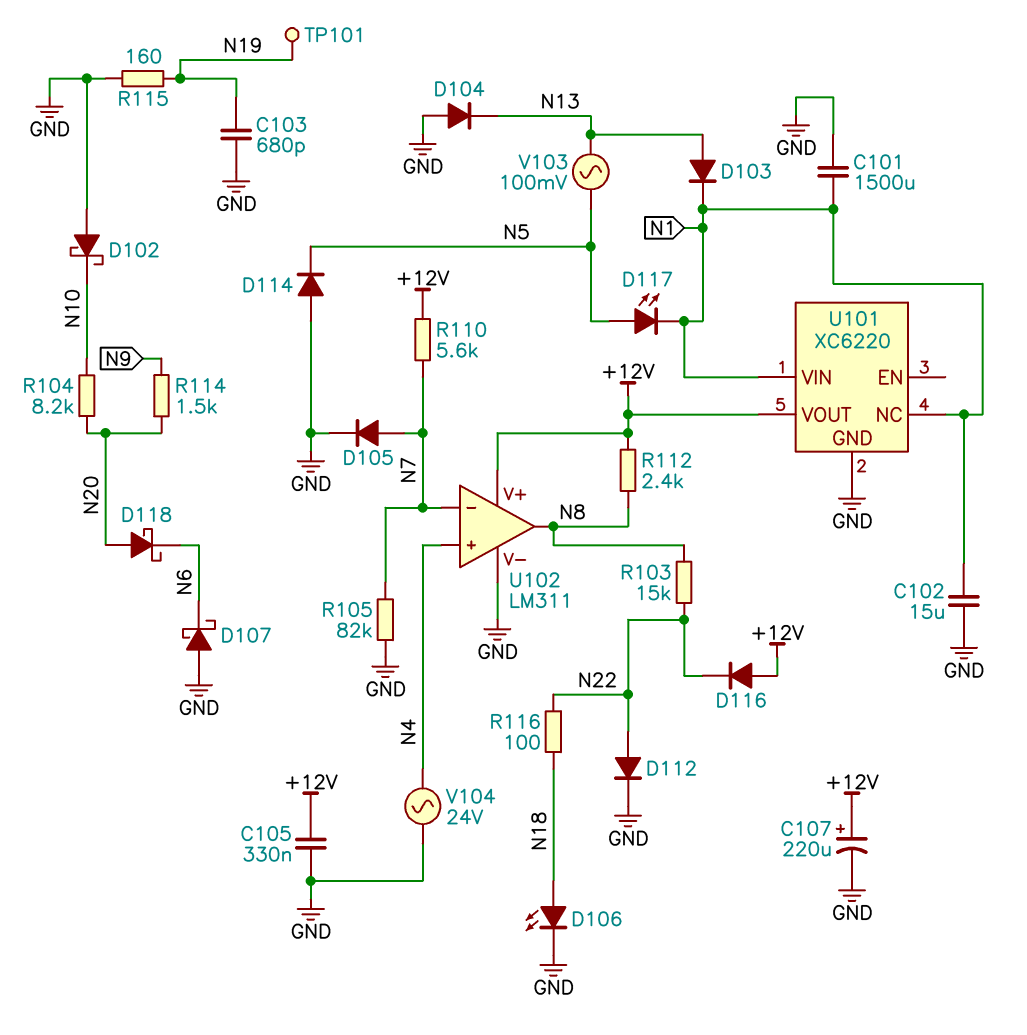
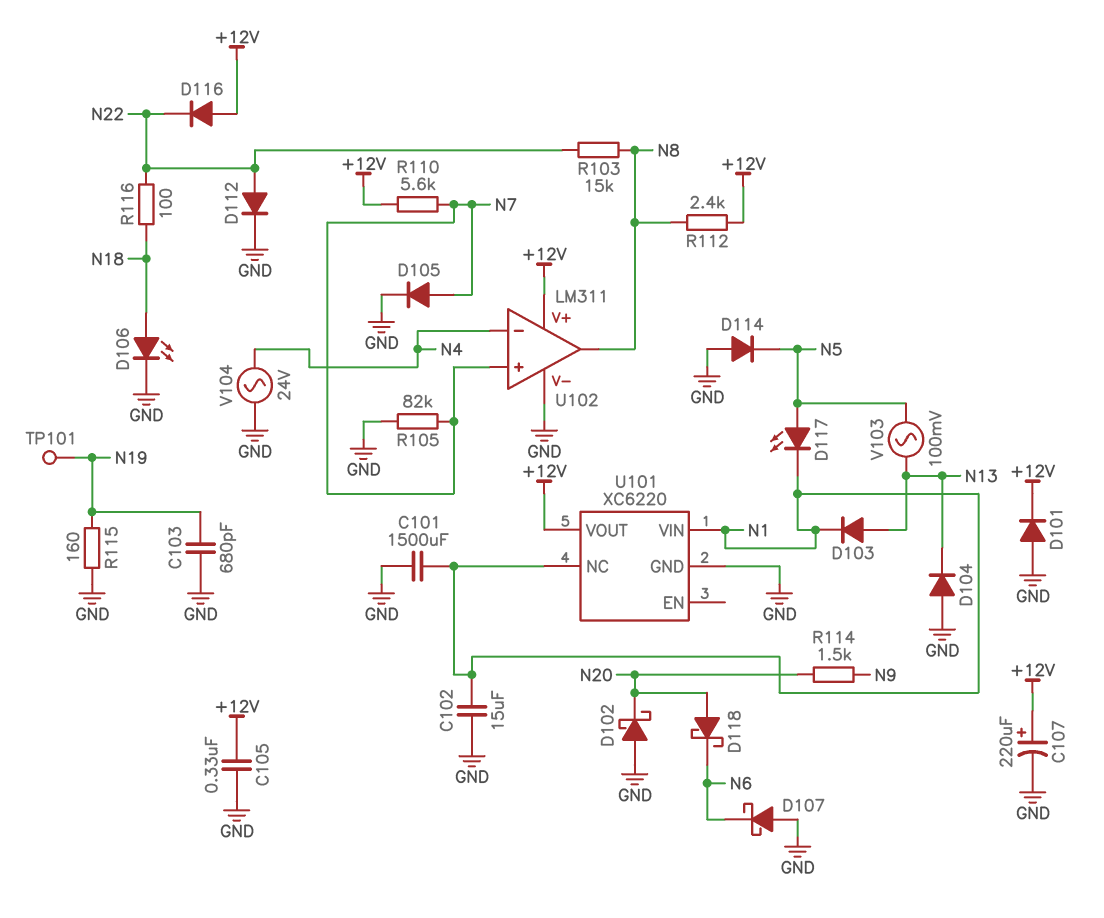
D101: none -> diode (A GND, K +12V)
D102: schottky (A GND, K N10) -> schottky (A GND, K N20)
R104: 8.2k (N10, N20) -> none
U102 pin in+: N4 -> N7
U102 pin in-: N7 -> N4

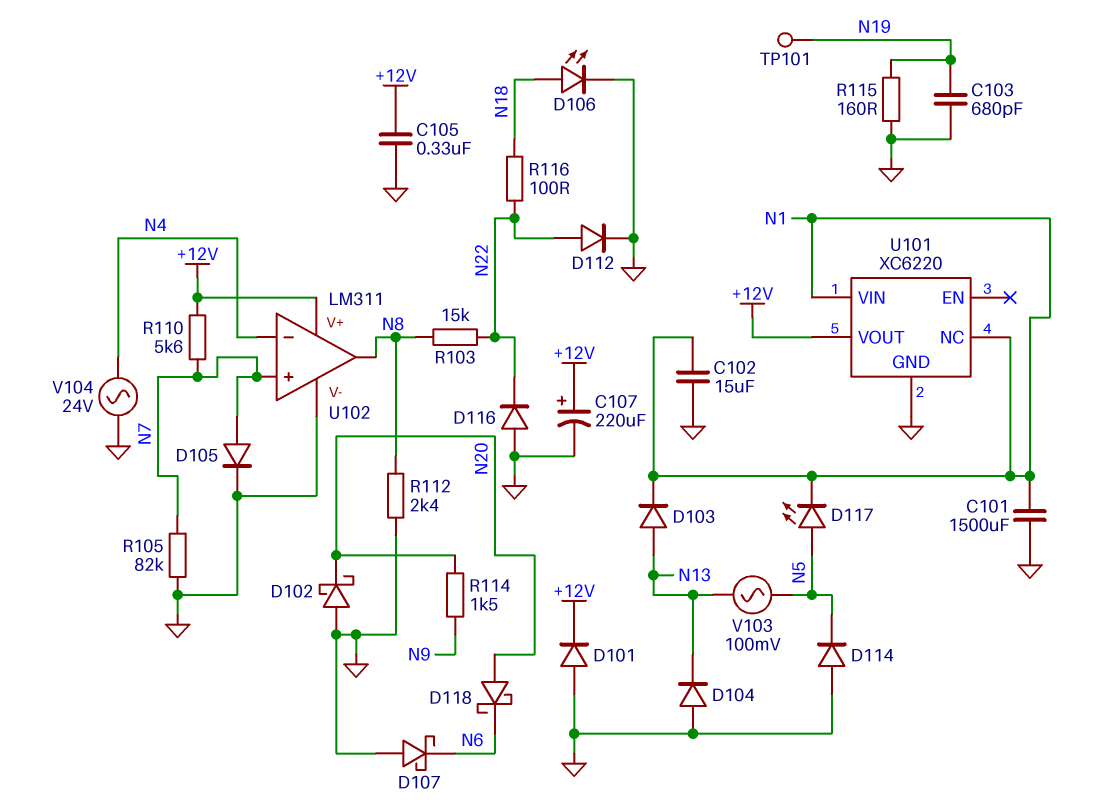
D116: diode (A +12V, K N22) -> diode (A GND, K N22)
R112: 2.4k (+12V, N8) -> 2.4k (GND, N8)

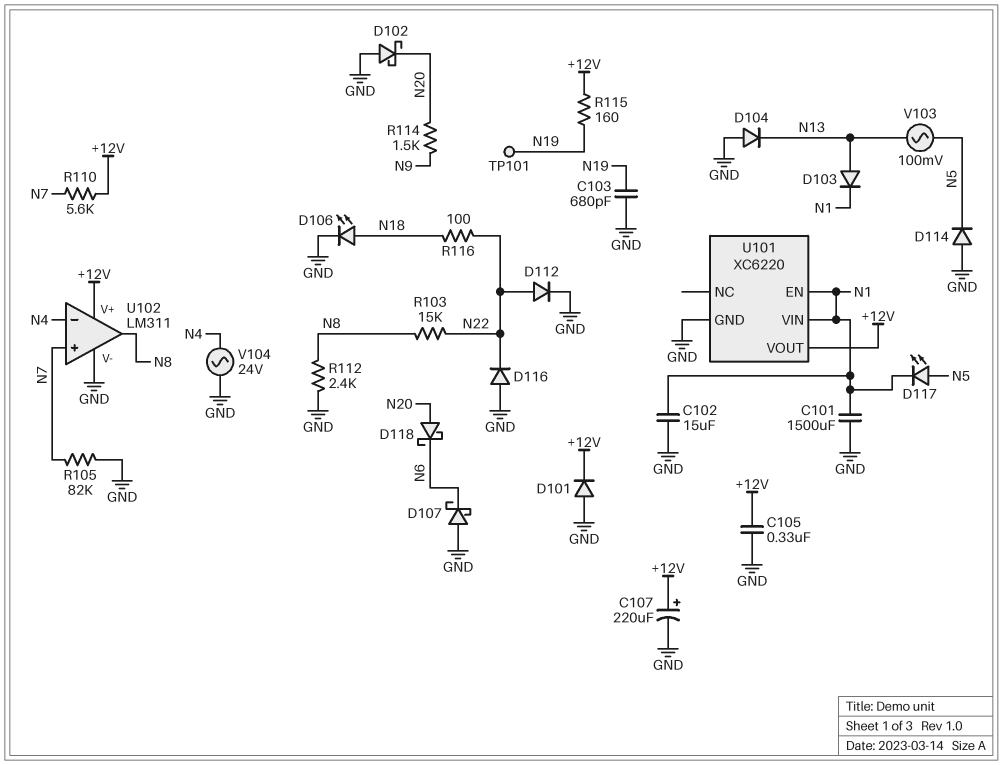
D105: diode (A N7, K GND) -> none
R115: 160 (GND, N19) -> 160 (+12V, N19)
U101 pin EN: none -> N1
U101 pin NC: N1 -> none

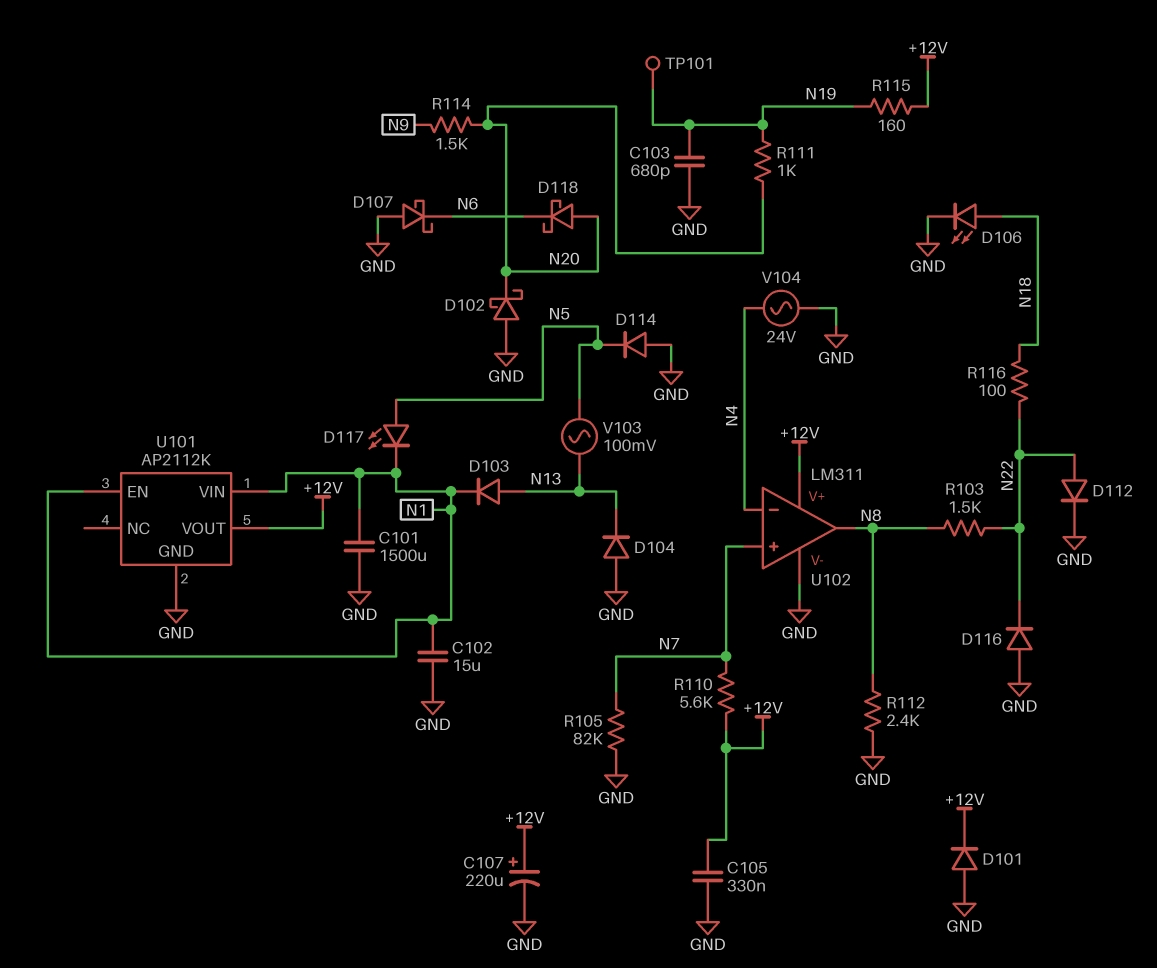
R103: 15k (N8, N22) -> 1.5k (N8, N22)
R111: none -> 1k (N19, N20)
U101: XC6220 -> AP2112K

